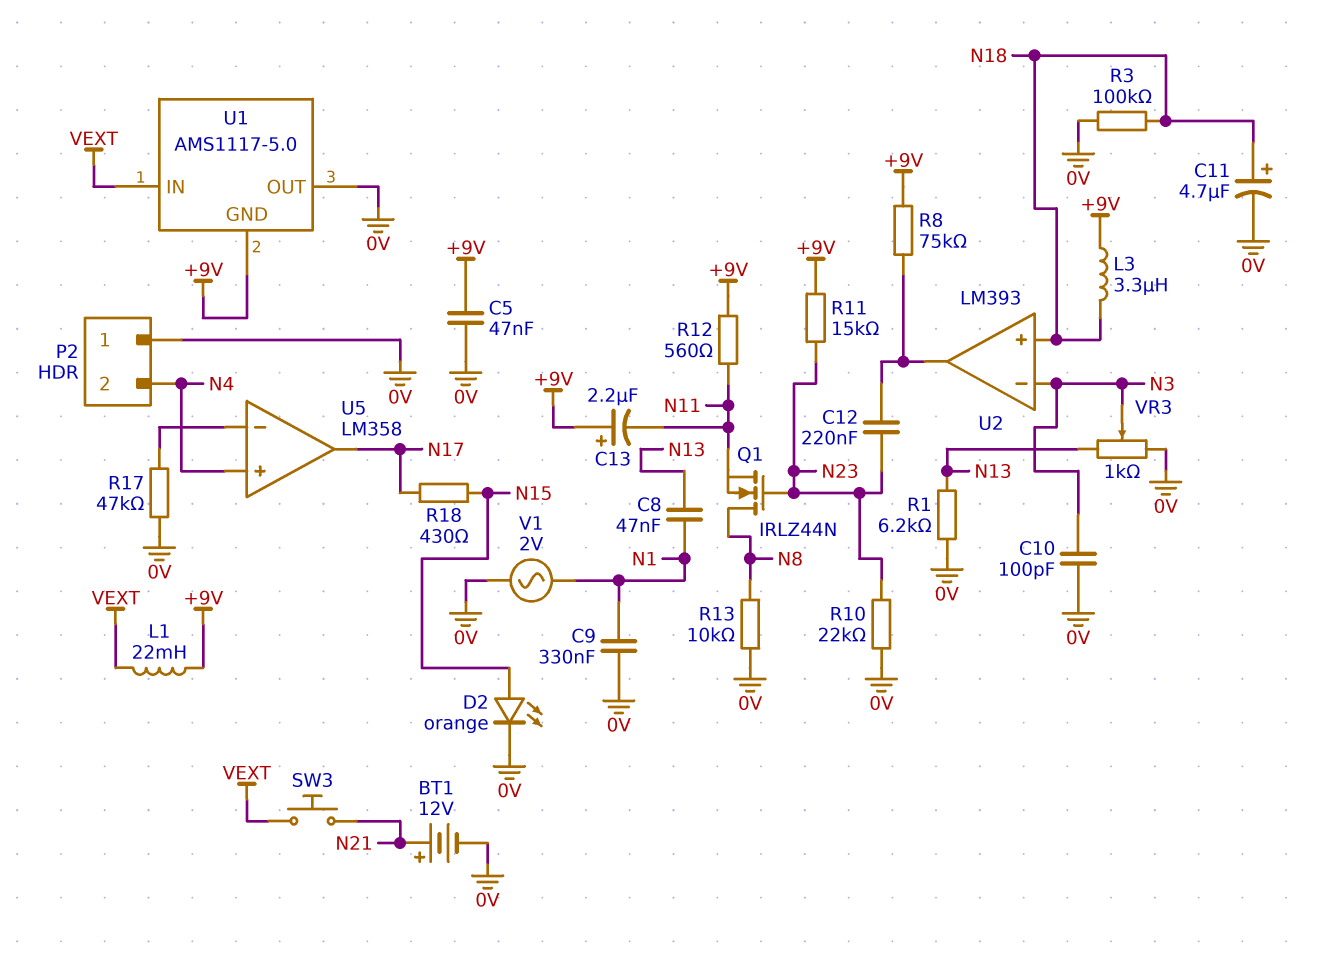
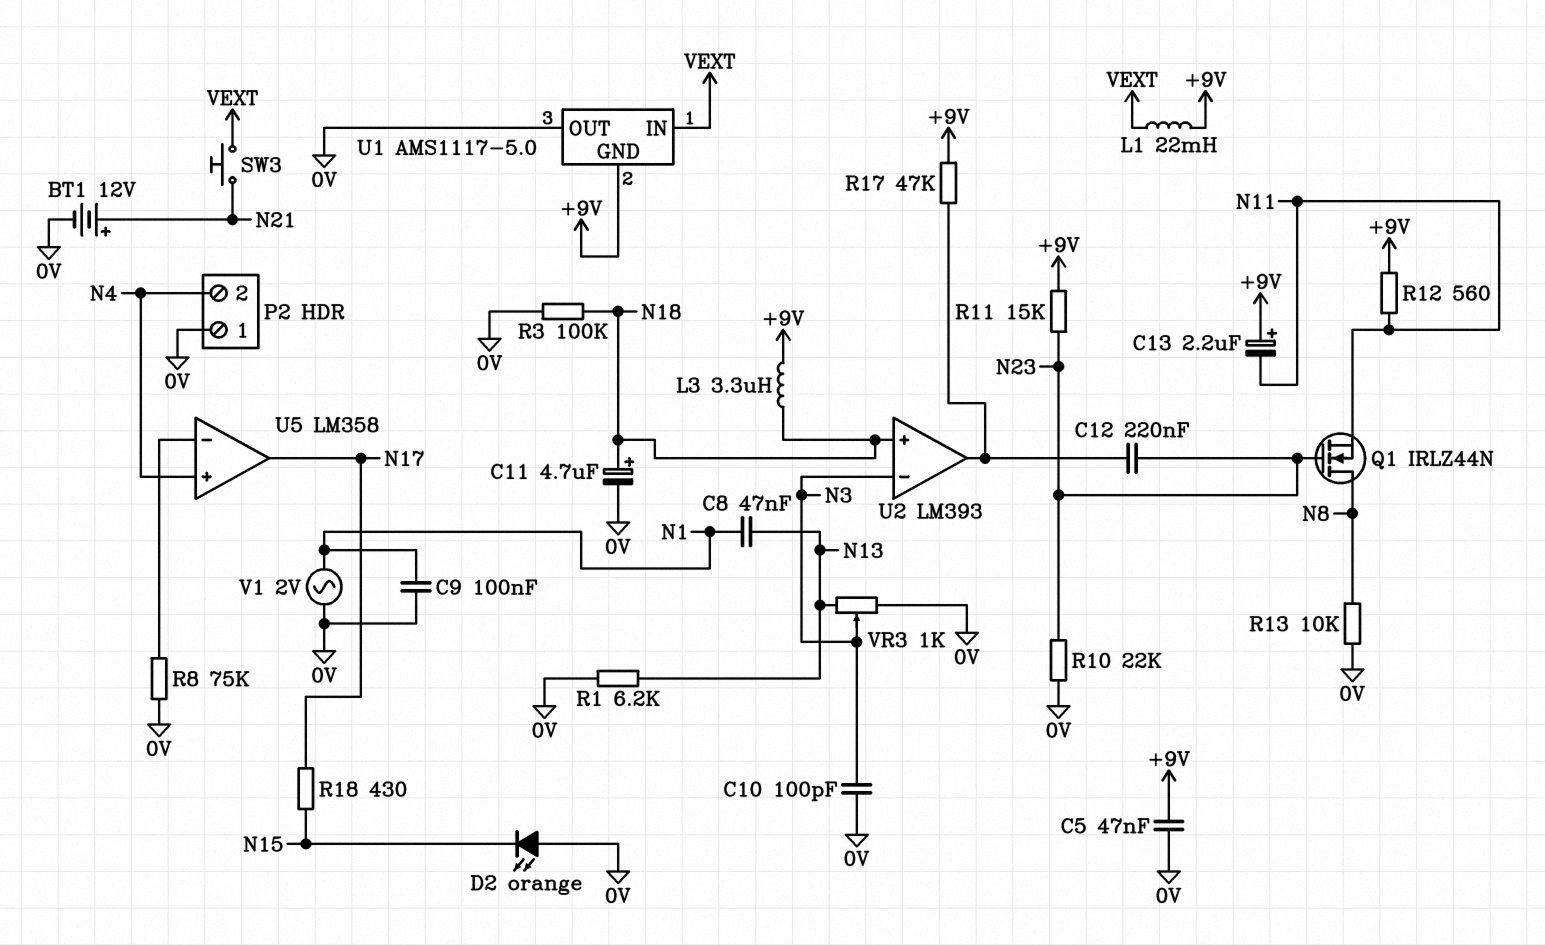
C9: 330nF (0V, N1) -> 100nF (0V, N1)
D2: LED orange (A N15, K 0V) -> LED orange (A 0V, K N15)
R8: 75k (+9V, U2/out) -> 75k (0V, U5/in-)
R17: 47k (0V, U5/in-) -> 47k (+9V, U2/out)

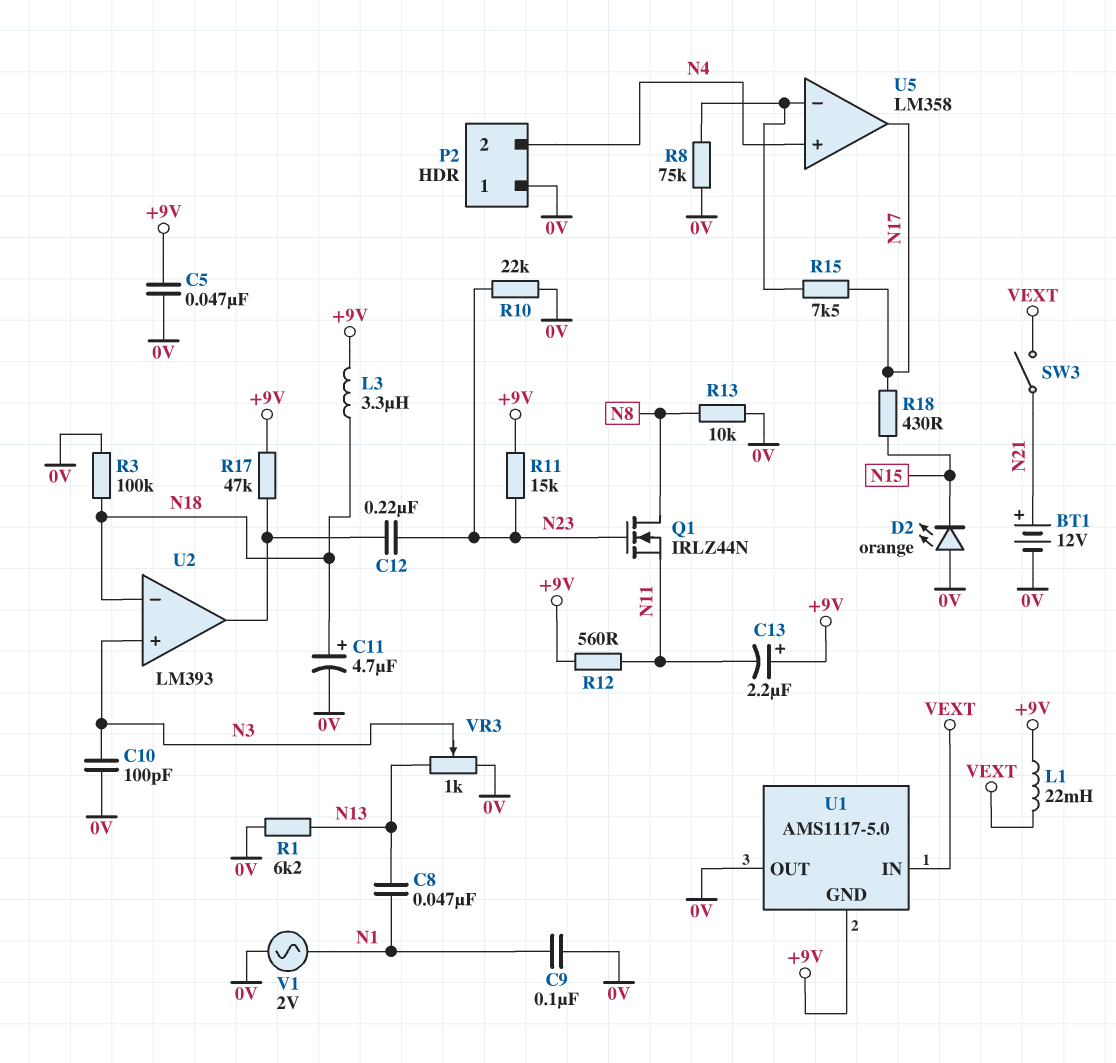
R15: none -> 7.5k (N17, U5/in-)
SW3: button (N21, VEXT) -> switch (N21, VEXT)
U2 pin in+: N18 -> N3
U2 pin in-: N3 -> N18

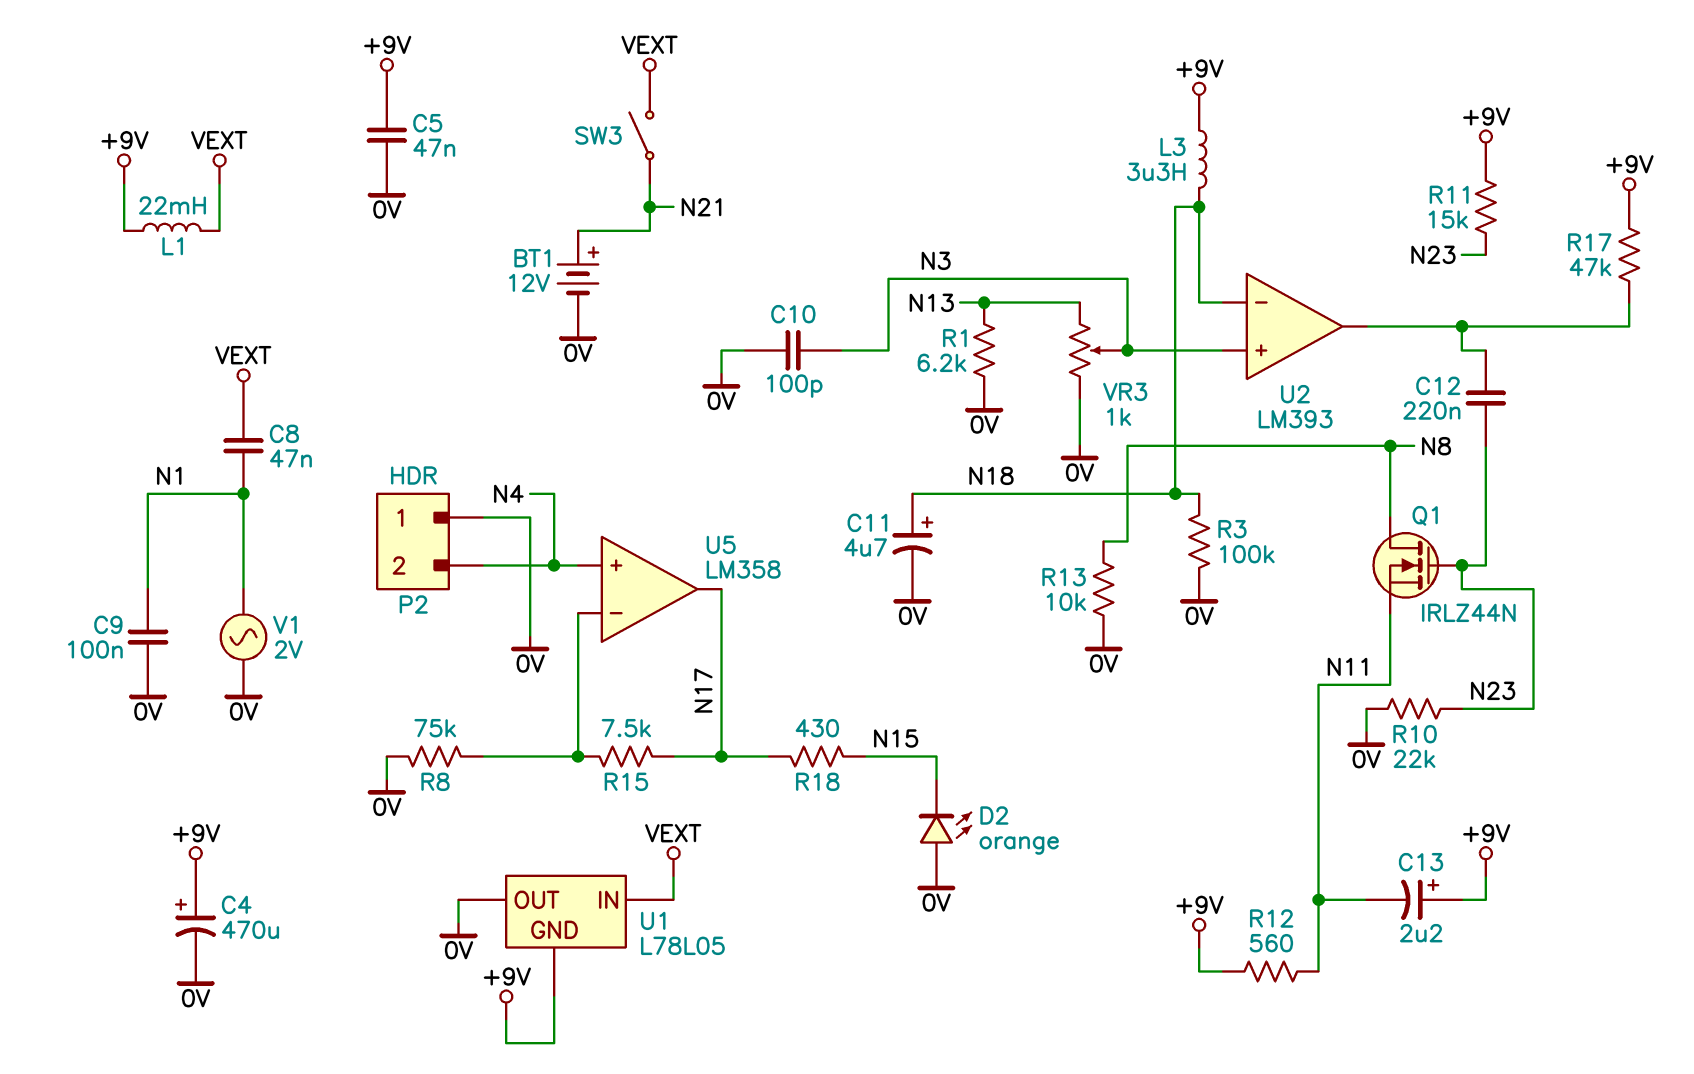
C4: none -> 470uF (plus +9V, minus 0V)
C8: 47nF (N1, N13) -> 47nF (N1, VEXT)
U1: AMS1117-5.0 -> L78L05

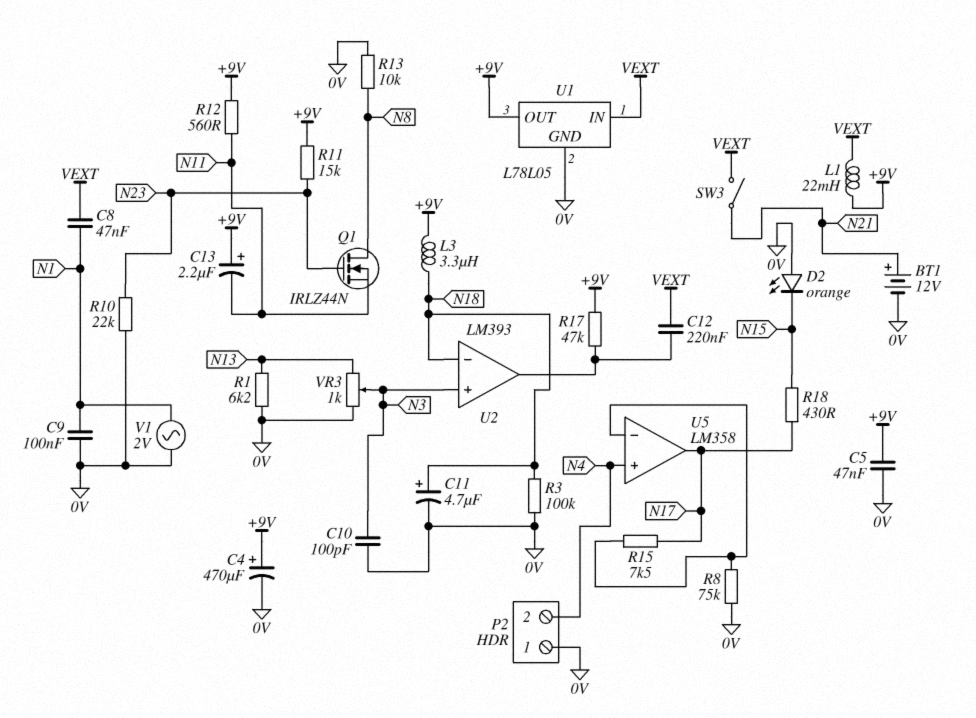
C12: 220nF (N23, U2/out) -> 220nF (U2/out, VEXT)
U1 pin GND: +9V -> 0V
U1 pin OUT: 0V -> +9V

